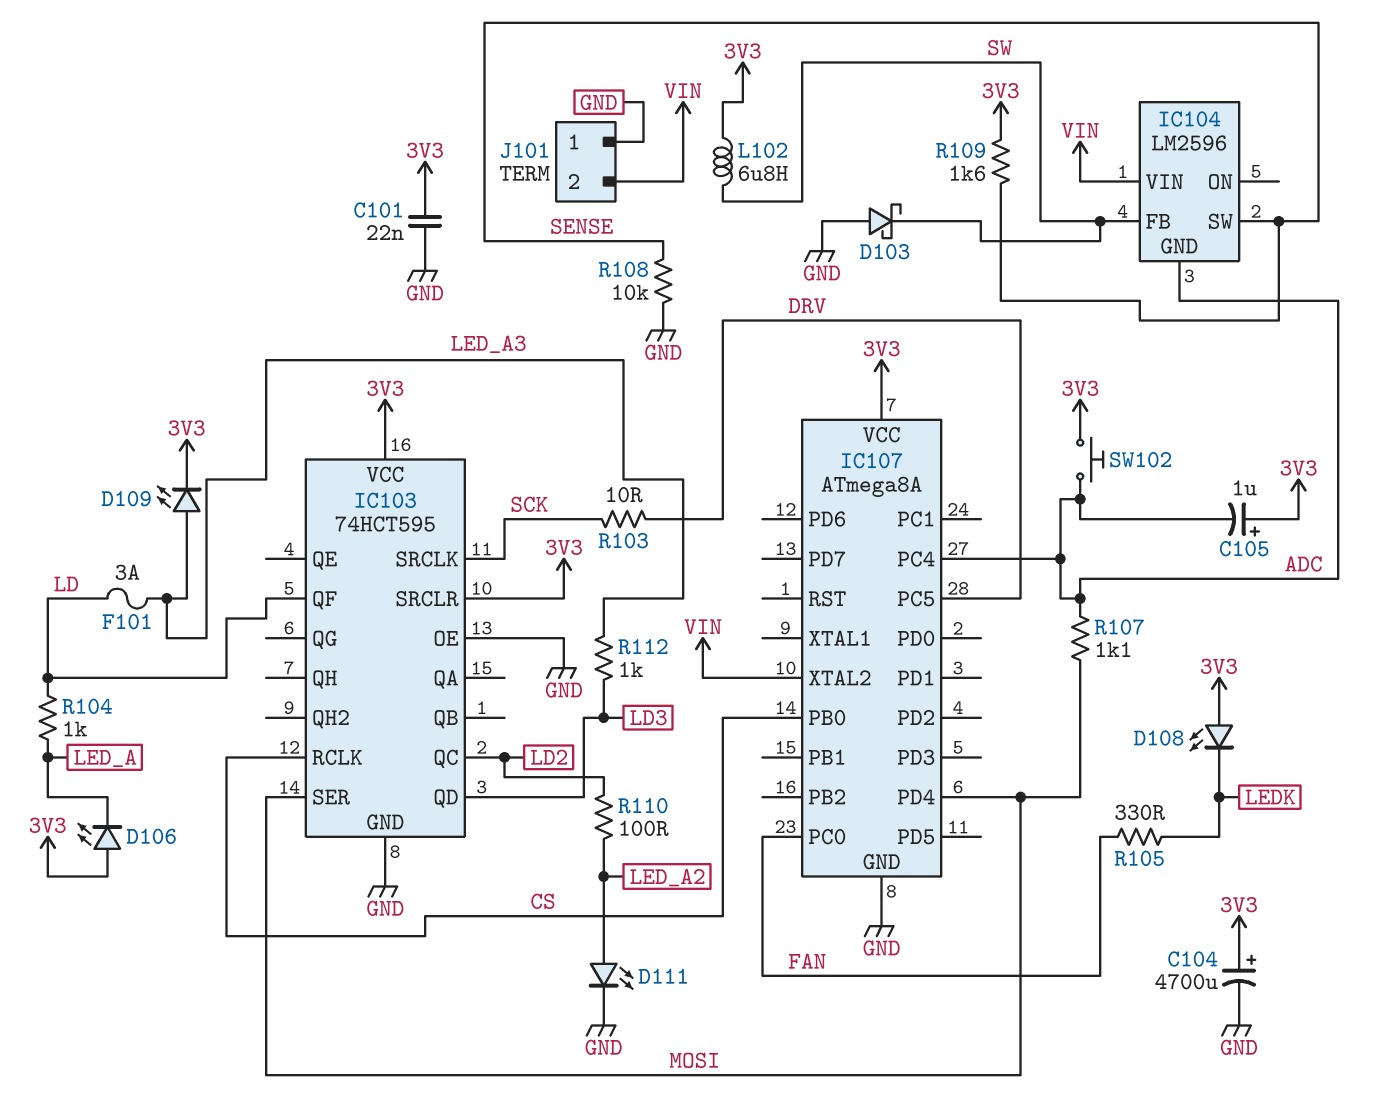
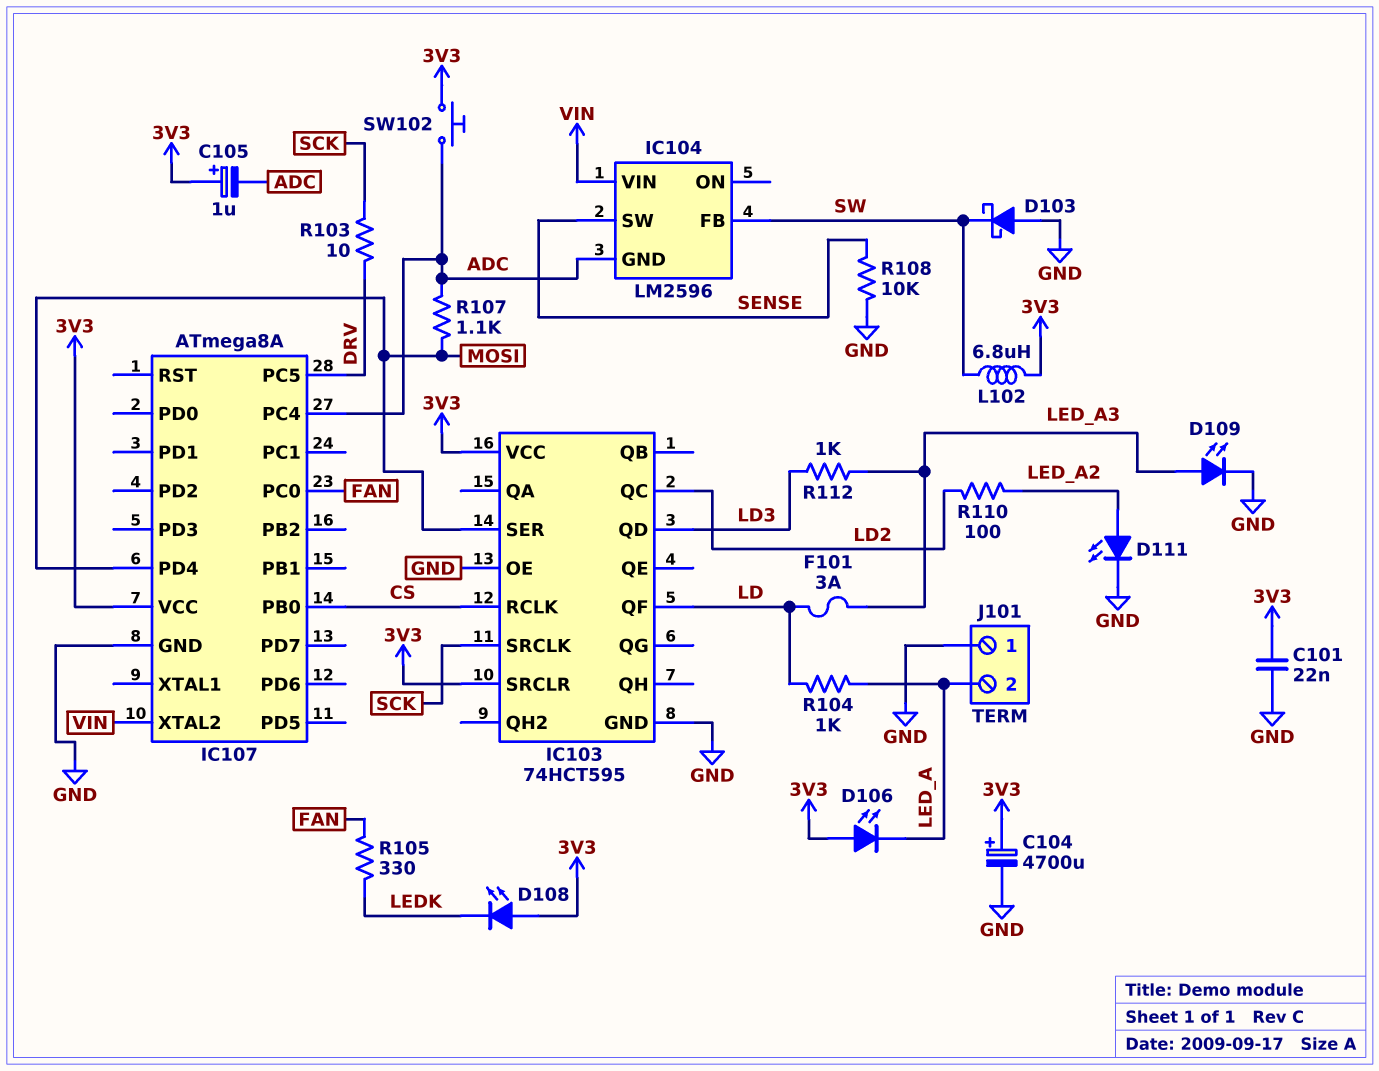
D109: LED (A LED_A3, K 3V3) -> LED (A LED_A3, K GND)
J101 pin 2: VIN -> LED_A
R109: 1.6k (3V3, SENSE) -> none

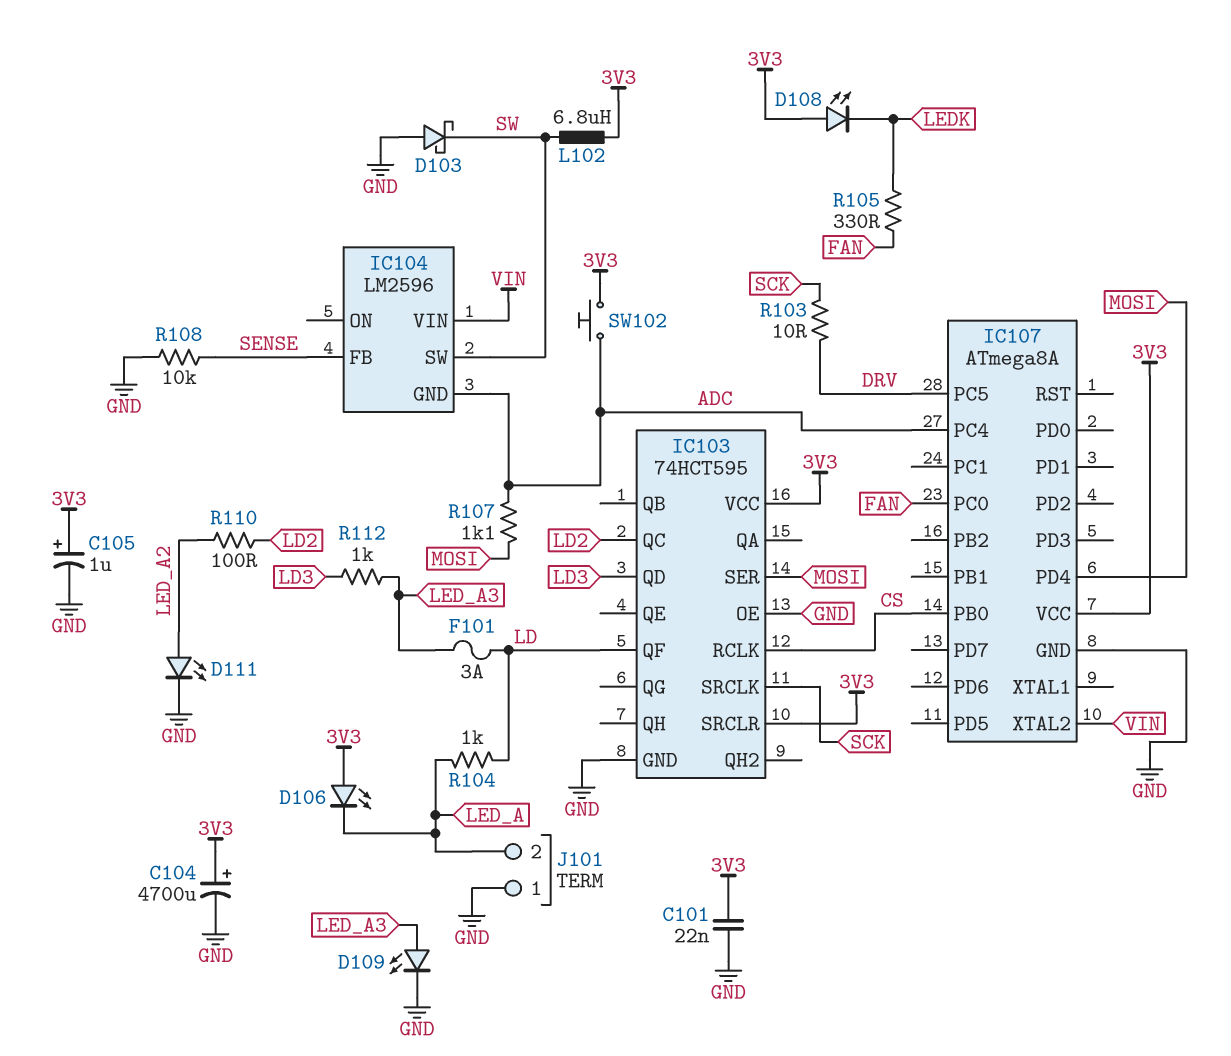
C105: 1uF (plus 3V3, minus ADC) -> 1uF (plus 3V3, minus GND)
IC104 pin FB: SW -> SENSE
IC104 pin SW: SENSE -> SW

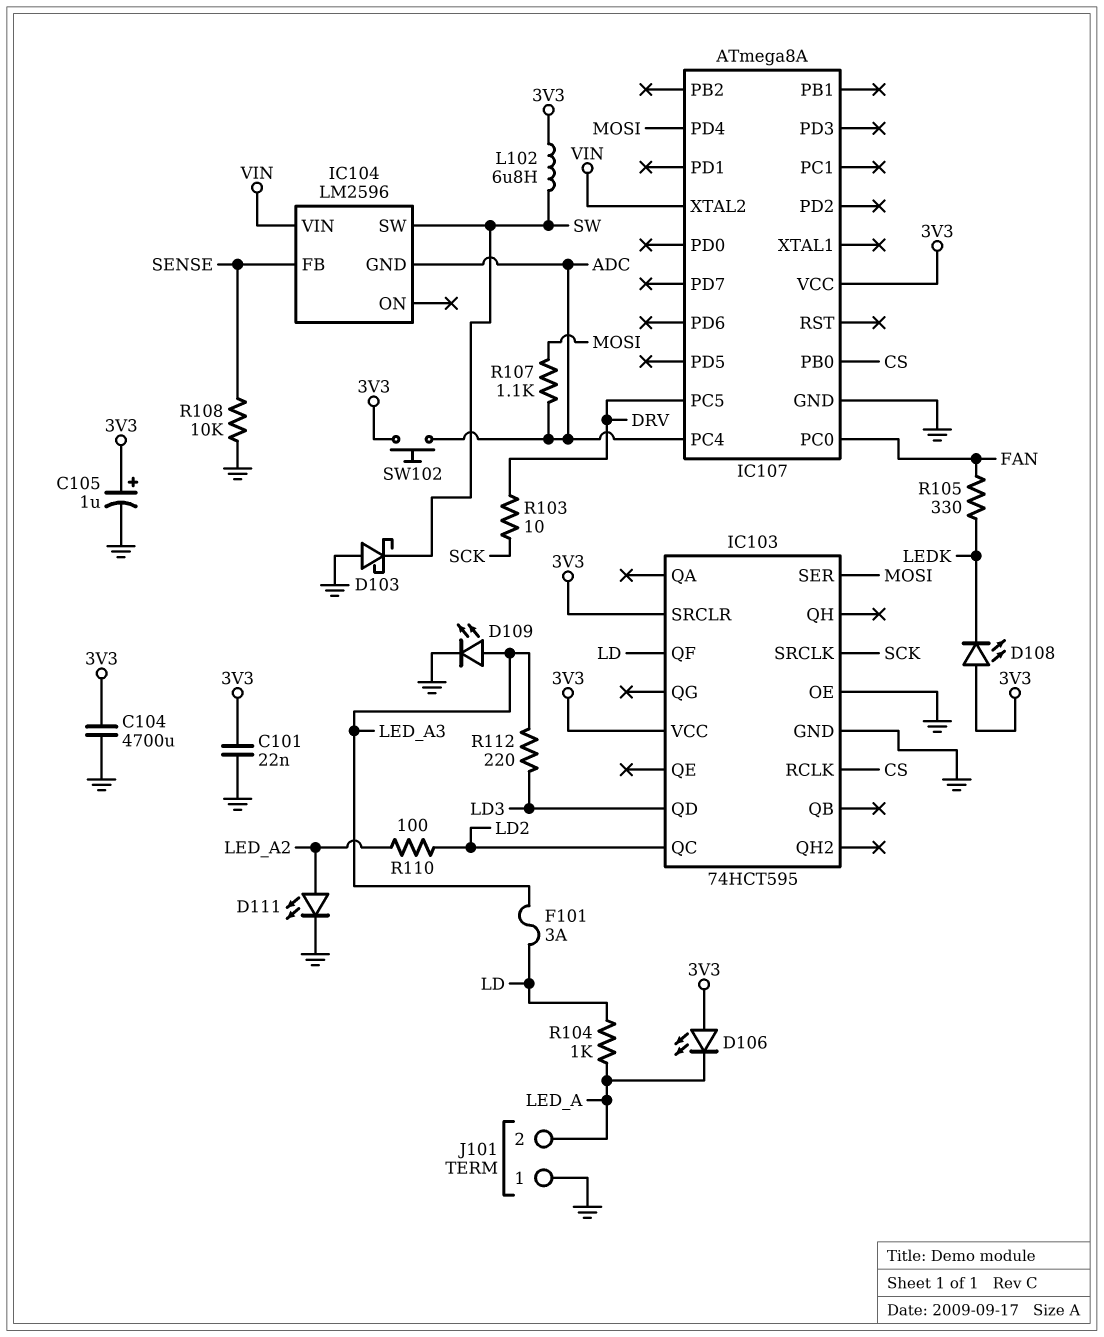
C104: 4700uF (plus 3V3, minus GND) -> 4700uF (3V3, GND)
R112: 1k (LD3, LED_A3) -> 220 (LD3, LED_A3)

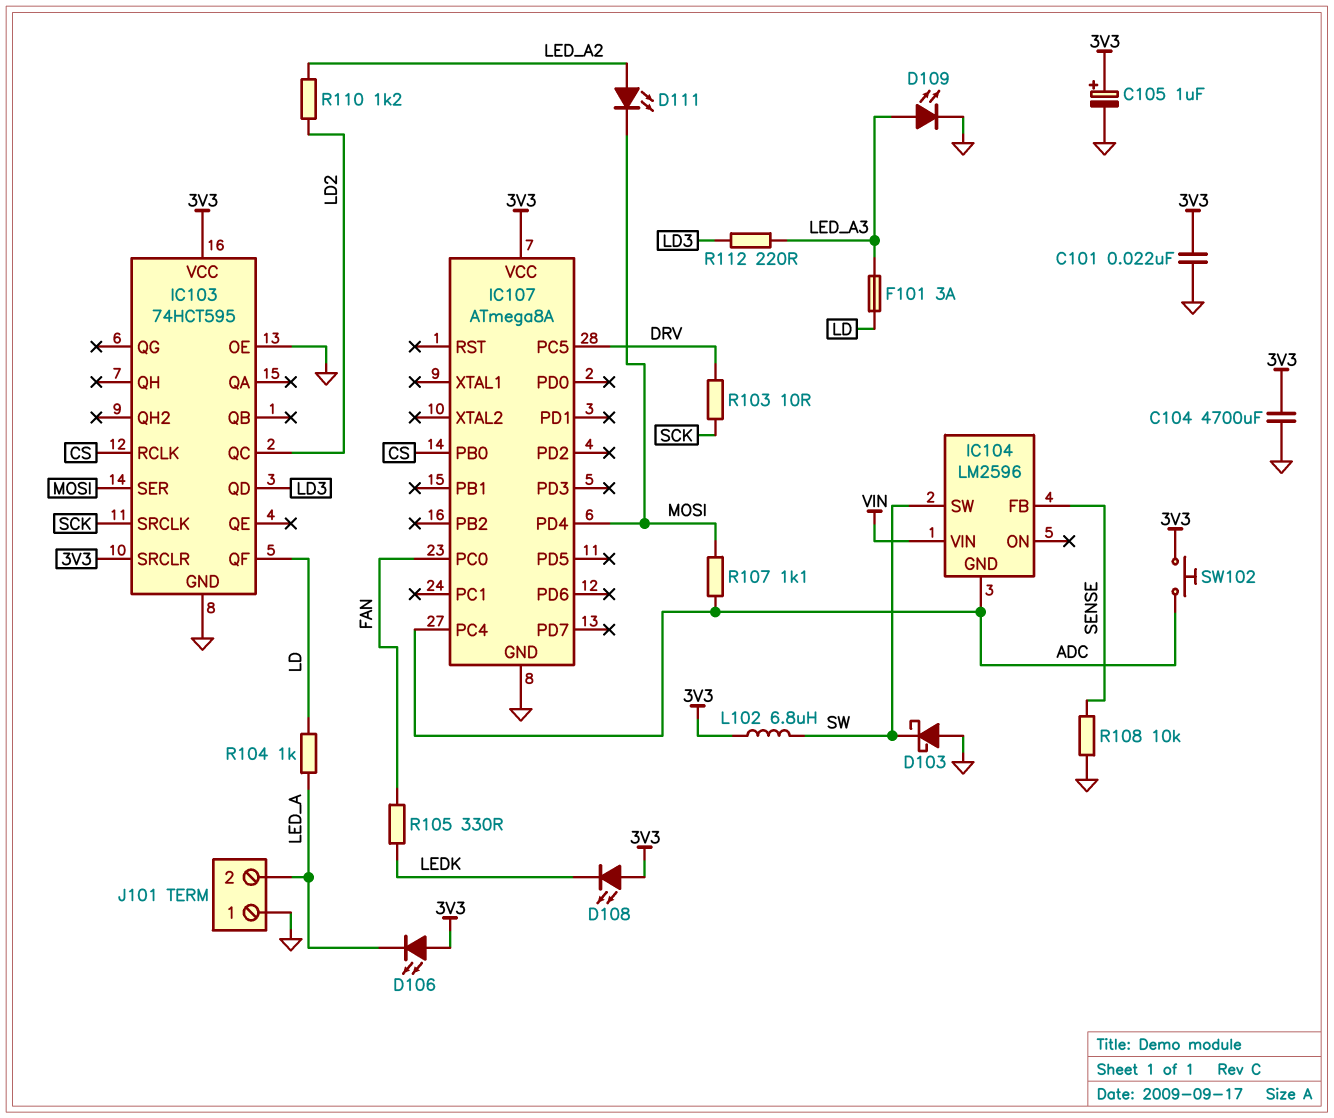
D111: LED (A LED_A2, K GND) -> LED (A LED_A2, K MOSI)
IC107 pin XTAL2: VIN -> none
R110: 100 (LD2, LED_A2) -> 1.2k (LD2, LED_A2)

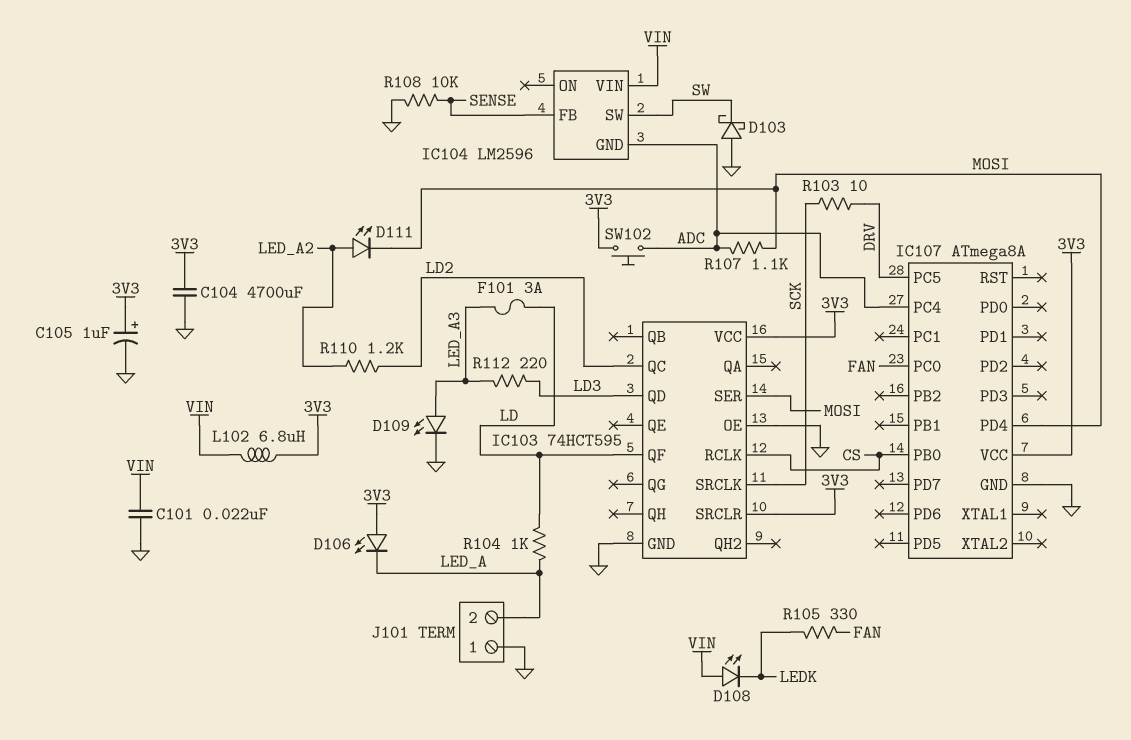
C101: 22nF (3V3, GND) -> 22nF (GND, VIN)
D108: LED (A 3V3, K LEDK) -> LED (A VIN, K LEDK)
L102: 6.8uH (3V3, SW) -> 6.8uH (3V3, VIN)

